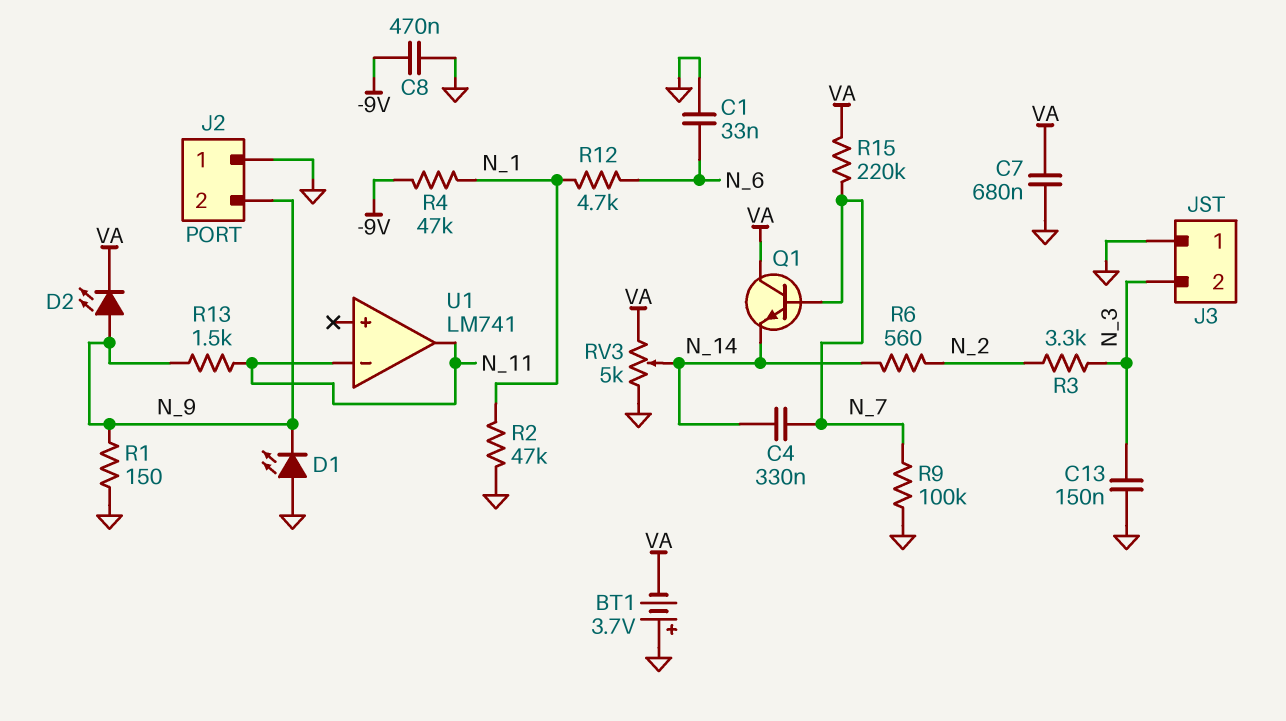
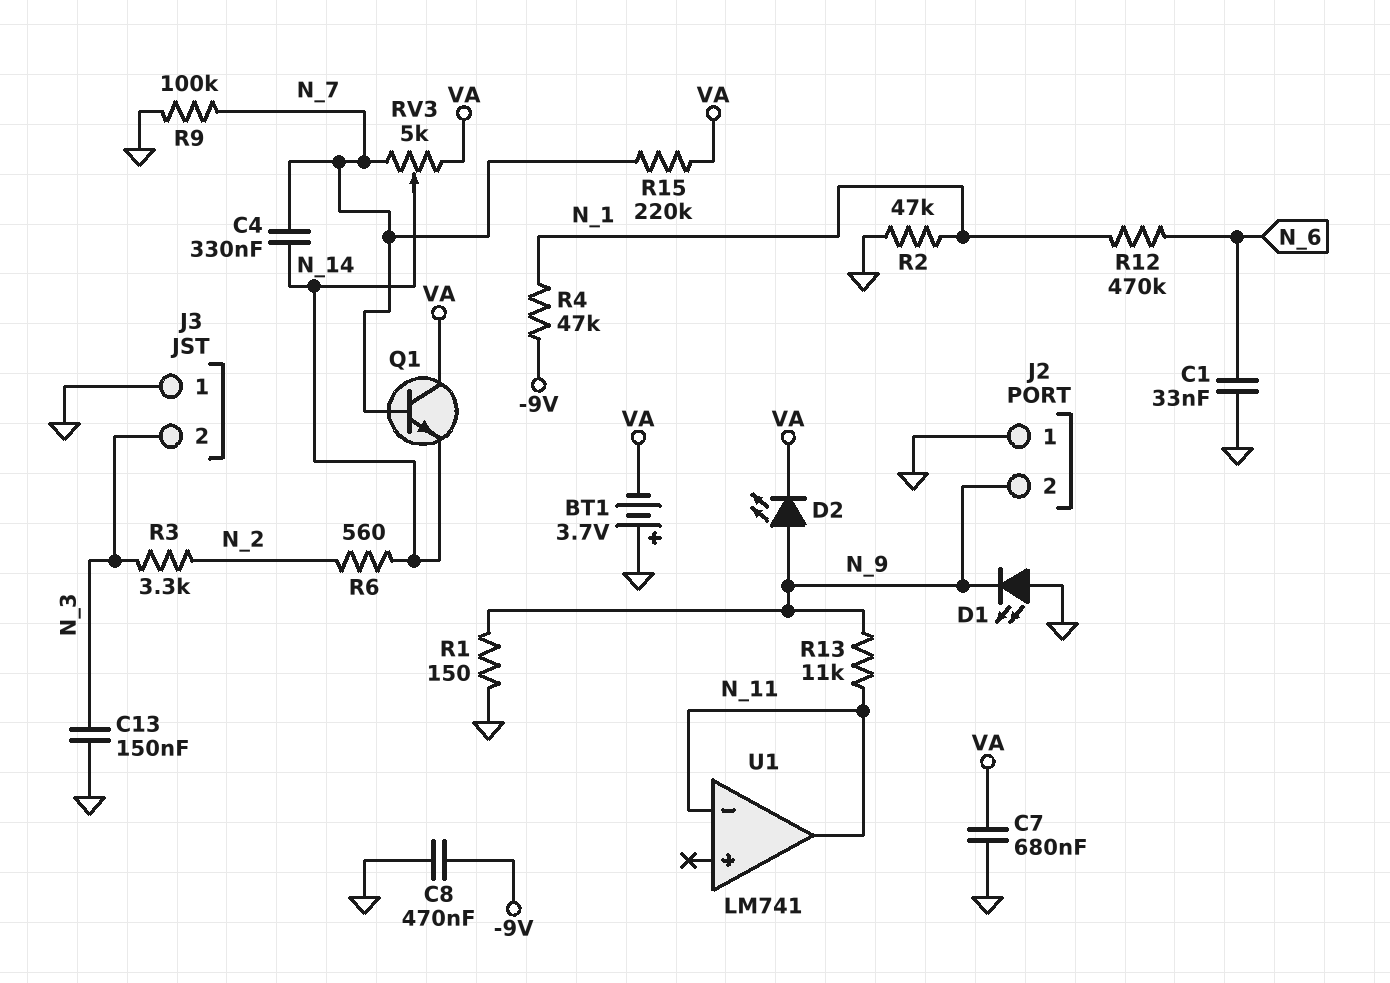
R12: 4.7k (N_1, N_6) -> 470k (N_1, N_6)
R13: 1.5k (N_9, N_11) -> 11k (N_9, N_11)
RV3: 5k (GND, VA, wiper N_14) -> 5k (N_7, VA, wiper N_14)

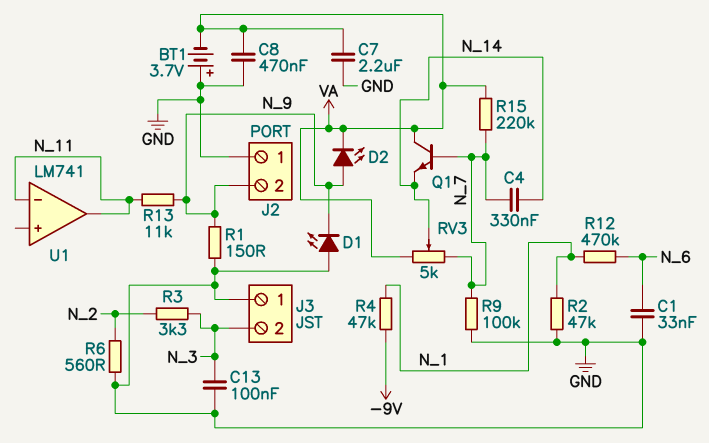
C7: 680nF (GND, VA) -> 2.2uF (GND, VA)
C8: 470nF (-9V, GND) -> 470nF (GND, VA)
C13: 150nF (GND, N_3) -> 100nF (GND, N_3)
R6: 560 (N_2, N_14) -> 560 (GND, N_2)

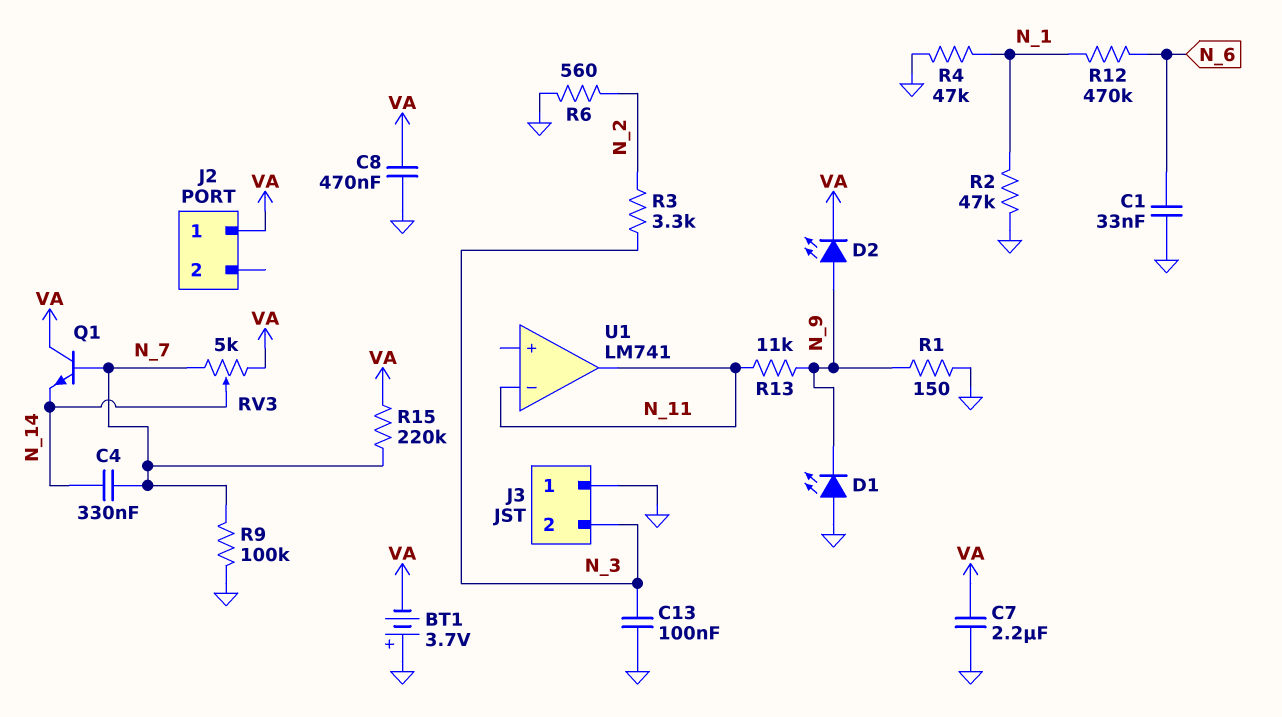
J2 pin 1: GND -> VA
J2 pin 2: N_9 -> none
R4: 47k (-9V, N_1) -> 47k (GND, N_1)

